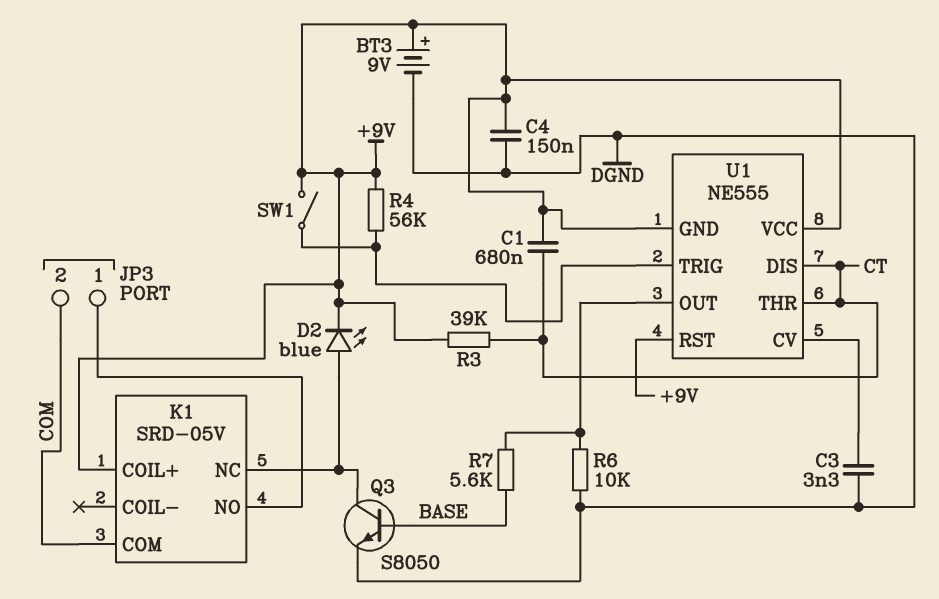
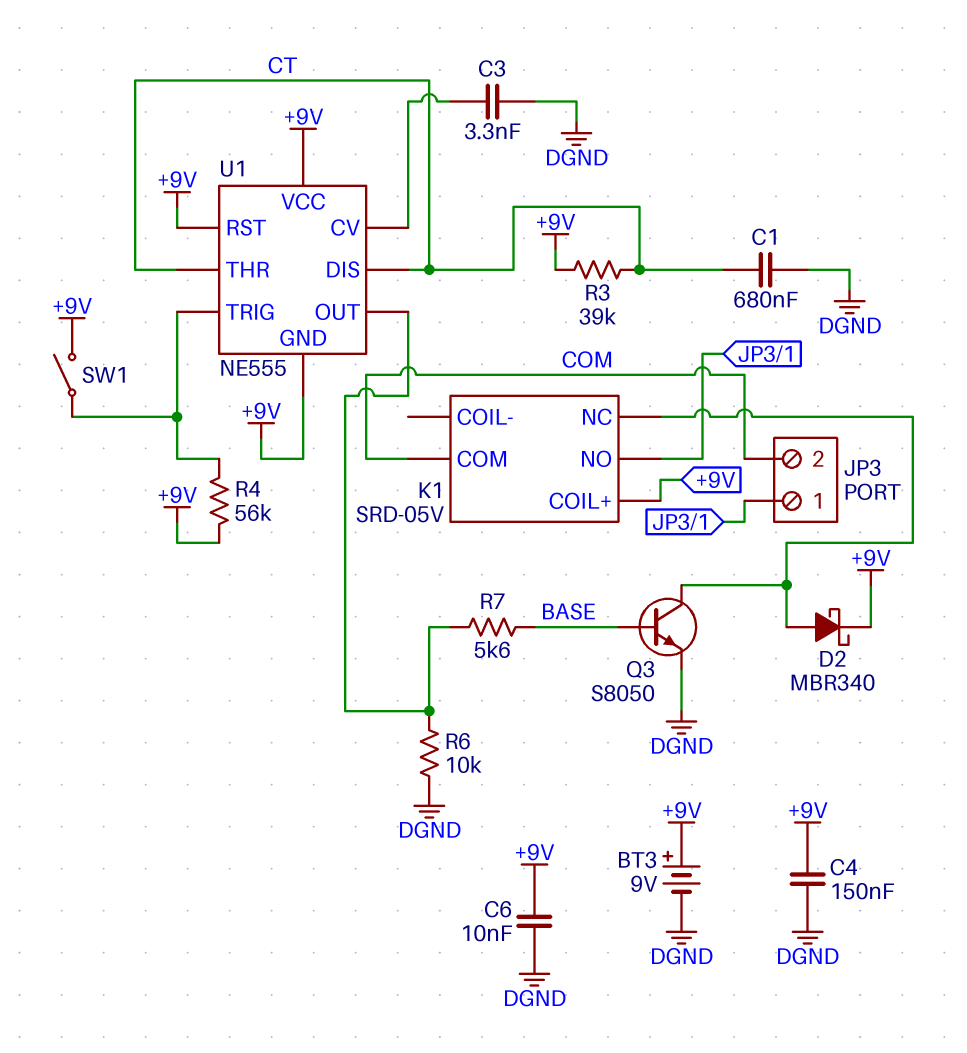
C1: 680nF (+9V, CT) -> 680nF (CT, DGND)
C6: none -> 10nF (+9V, DGND)
D2: LED blue (A K1/NC, K +9V) -> schottky MBR340 (A K1/NC, K +9V)

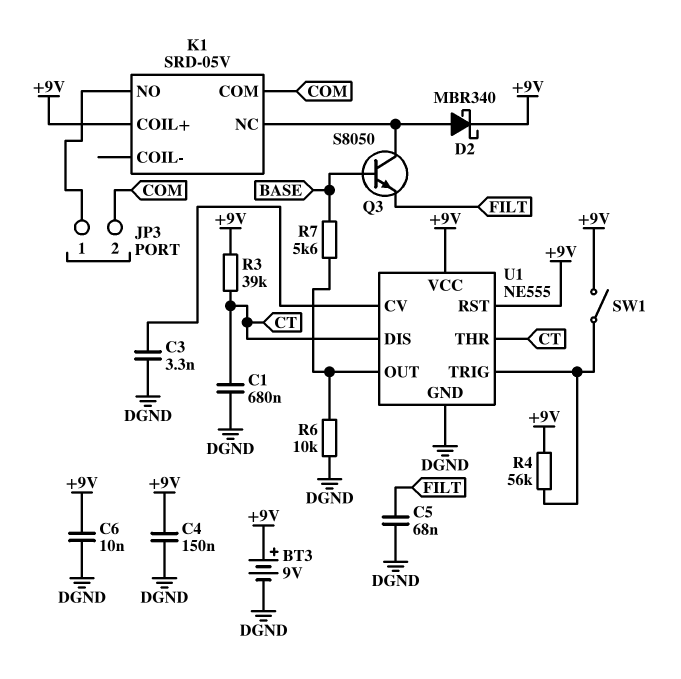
C5: none -> 68nF (DGND, FILT)
Q3: NPN S8050 (B BASE, C K1/NC, E DGND) -> NPN S8050 (B BASE, C K1/NC, E FILT)
U1 pin GND: +9V -> DGND

